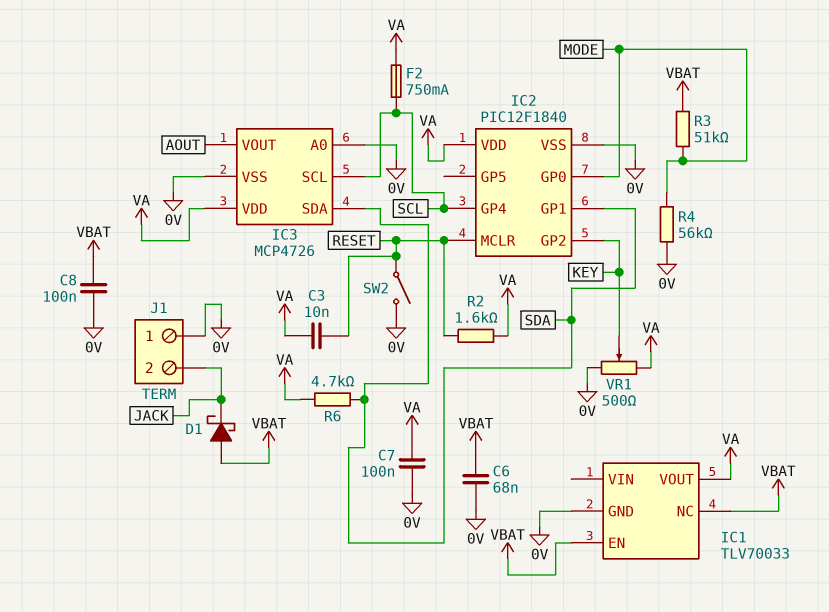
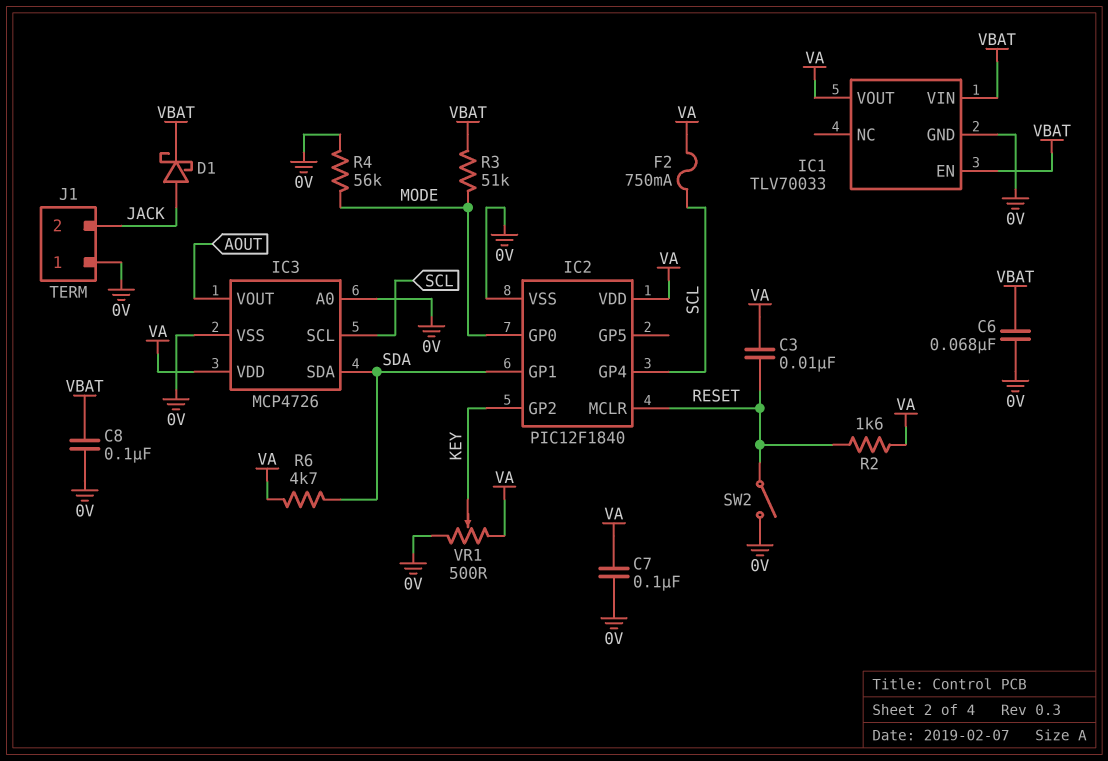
D1: schottky (A VBAT, K JACK) -> schottky (A JACK, K VBAT)
IC1 pin NC: VBAT -> none
IC1 pin VIN: none -> VBAT

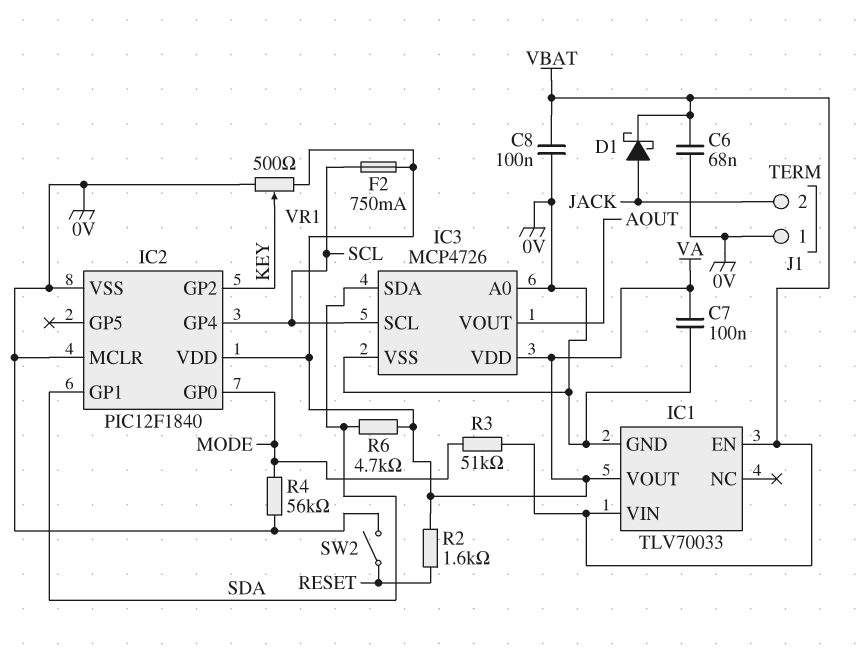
C3: 10nF (RESET, VA) -> none
IC2 pin MCLR: RESET -> 0V

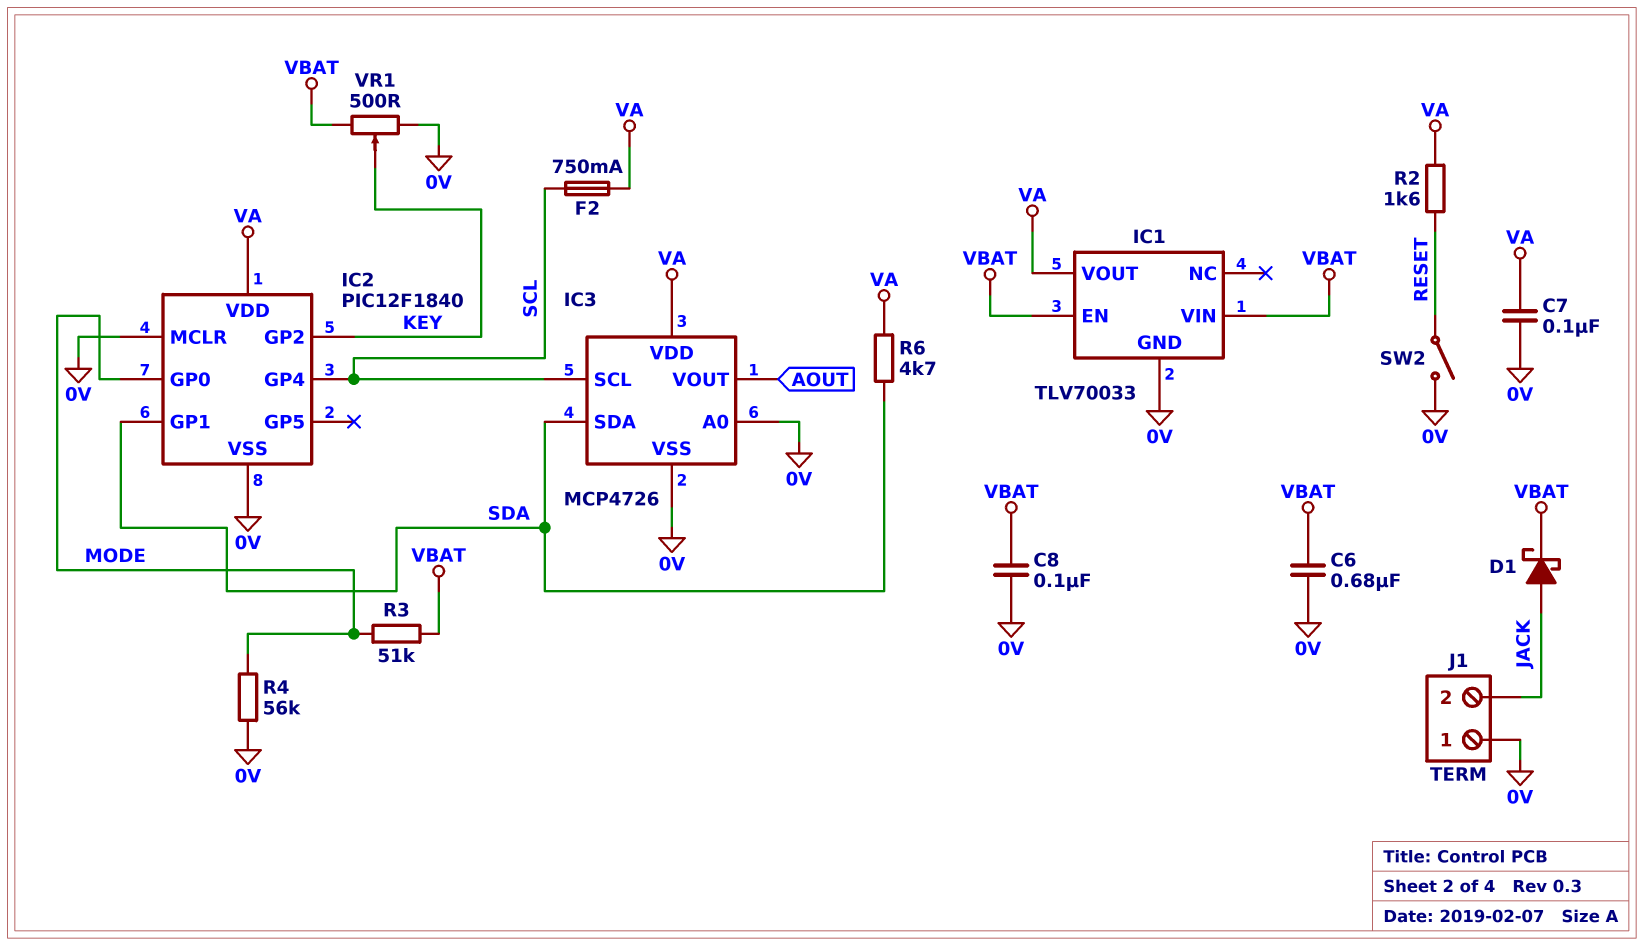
C6: 68nF (0V, VBAT) -> 680nF (0V, VBAT)
VR1: 500 (0V, VA, wiper KEY) -> 500 (0V, VBAT, wiper KEY)

